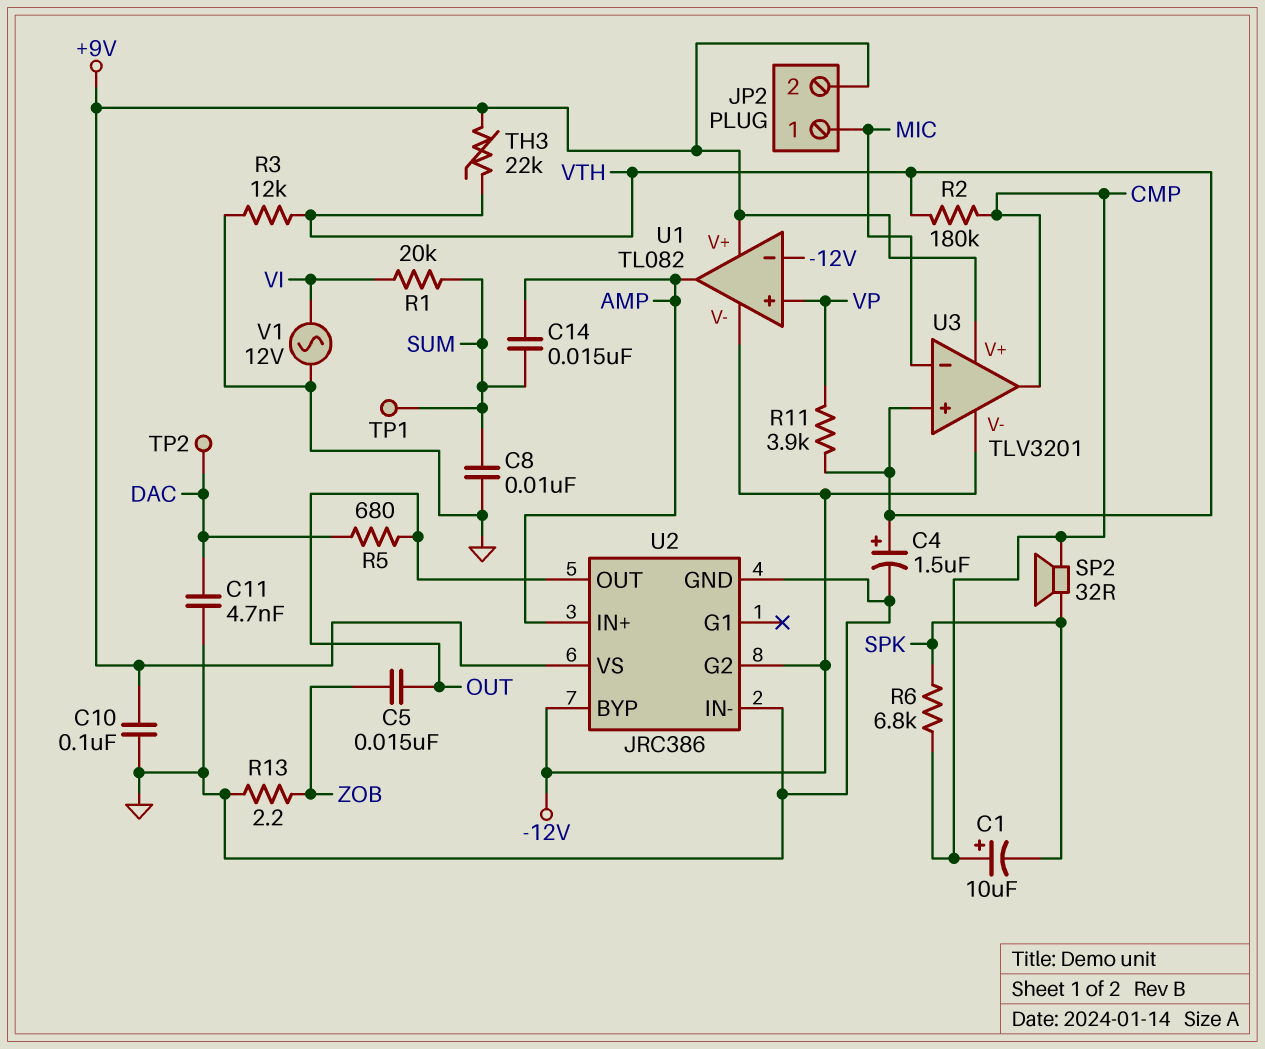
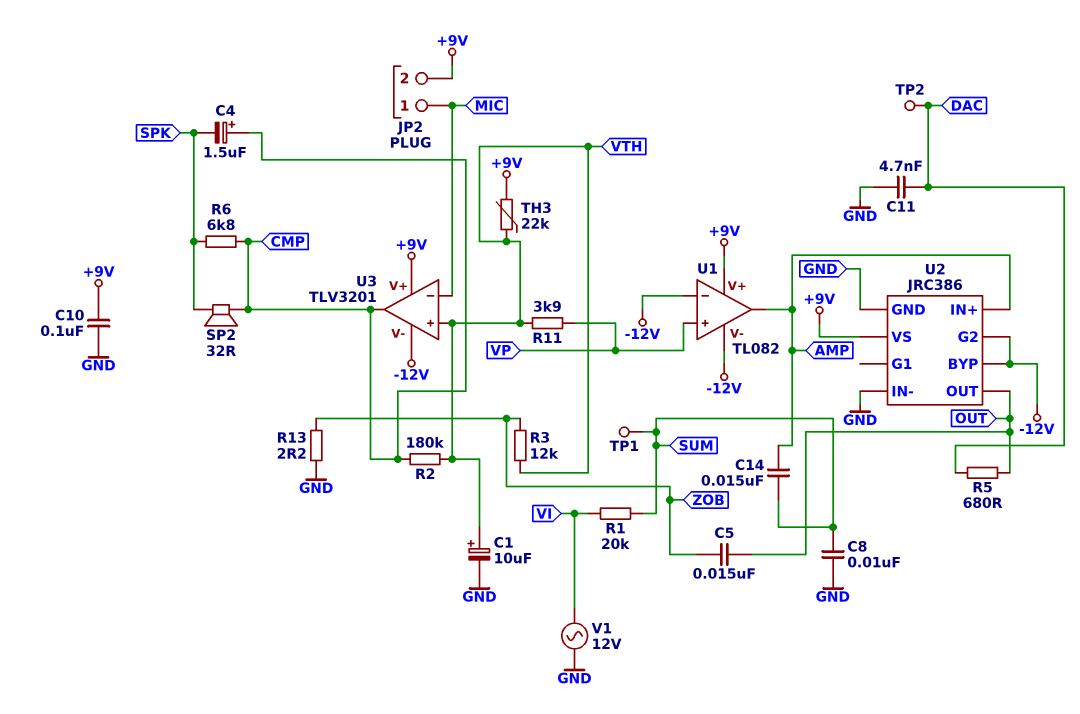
C1: 10uF (plus CMP, minus SPK) -> 10uF (plus VTH, minus GND)
C4: 1.5uF (plus VTH, minus GND) -> 1.5uF (plus CMP, minus SPK)
R3: 12k (GND, VTH) -> 12k (VTH, ZOB)

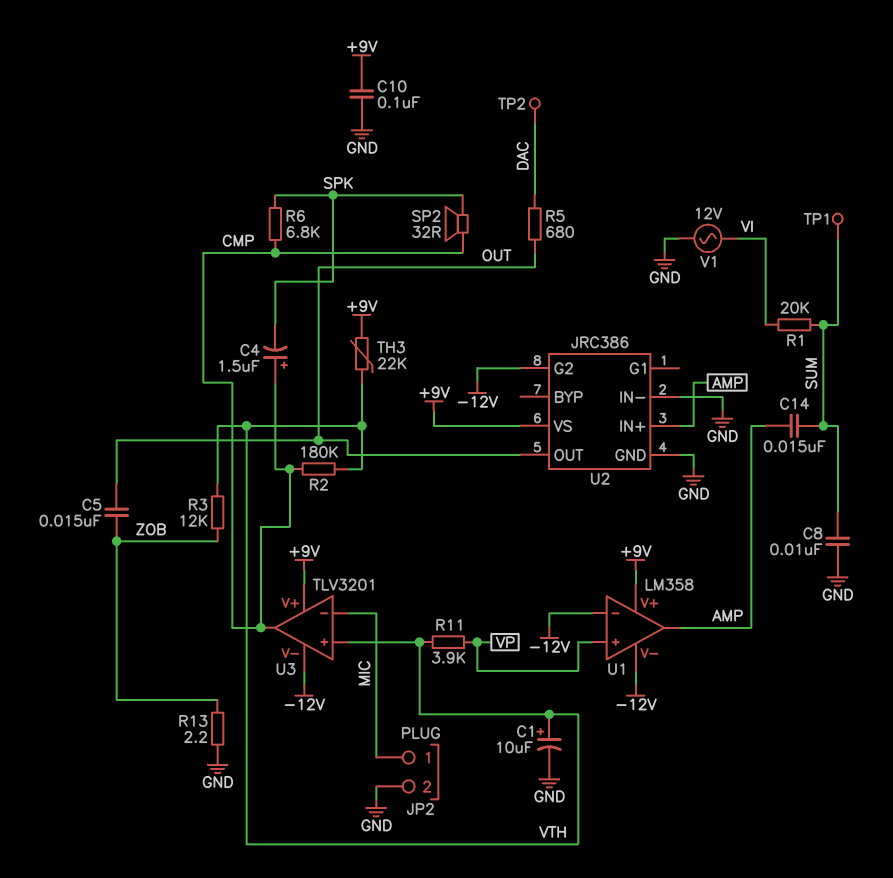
C11: 4.7nF (DAC, GND) -> none
JP2 pin 2: +9V -> GND
U1: TL082 -> LM358
U2 pin BYP: -12V -> none

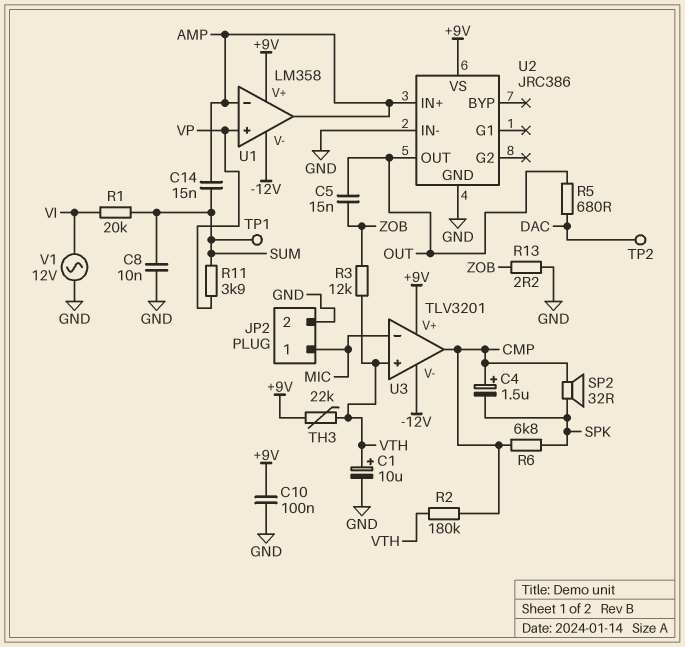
R11: 3.9k (VP, VTH) -> 3.9k (SUM, VP)
U1 pin in-: -12V -> AMP
U2 pin G2: -12V -> none

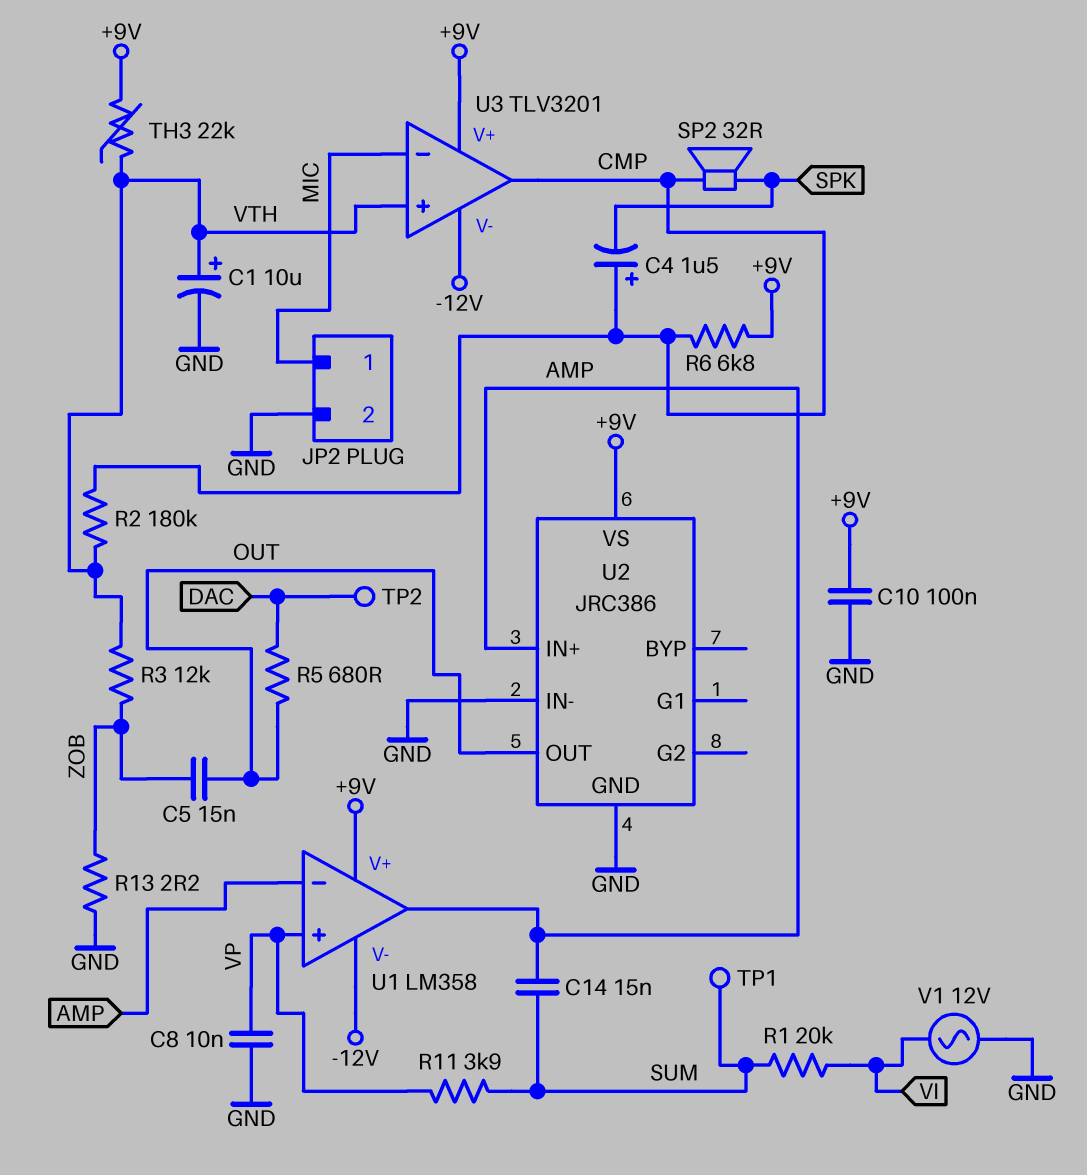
C8: 10nF (GND, SUM) -> 10nF (GND, VP)
R6: 6.8k (CMP, SPK) -> 6.8k (+9V, CMP)

